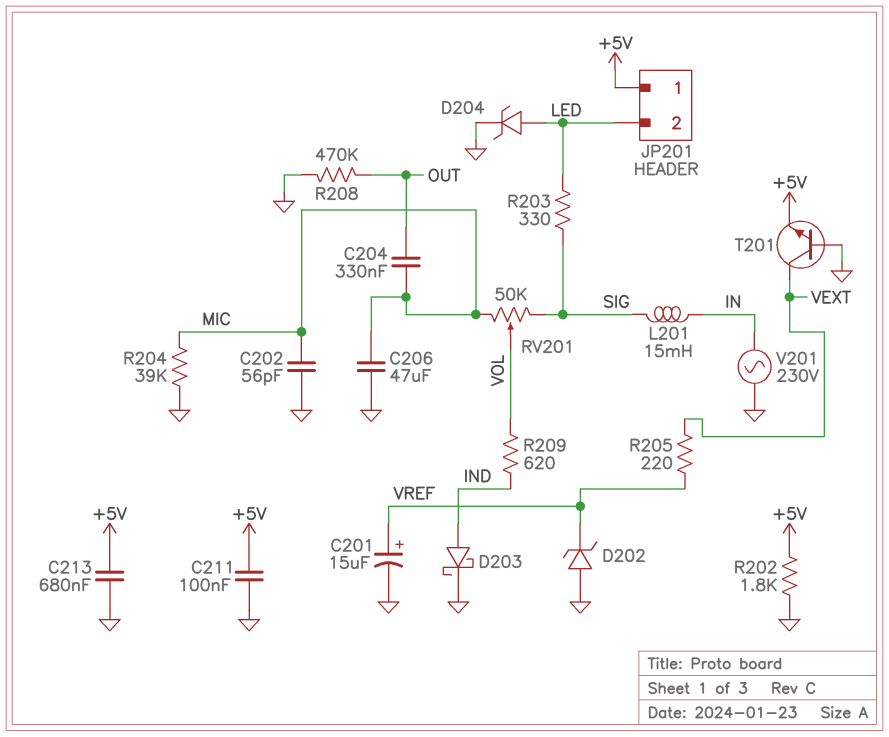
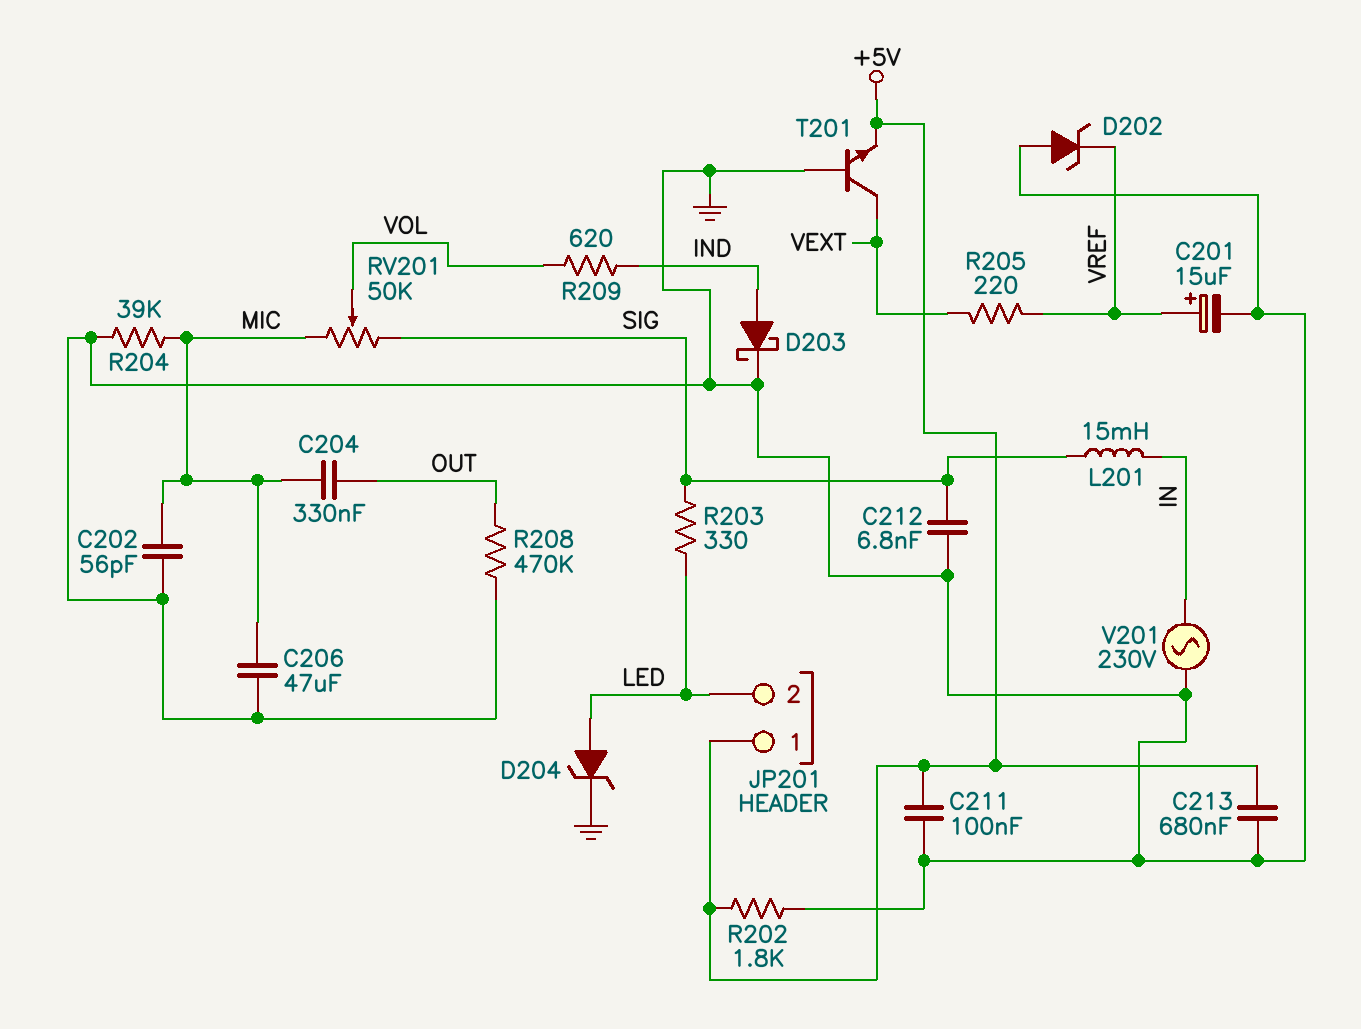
C212: none -> 6.8nF (GND, SIG)

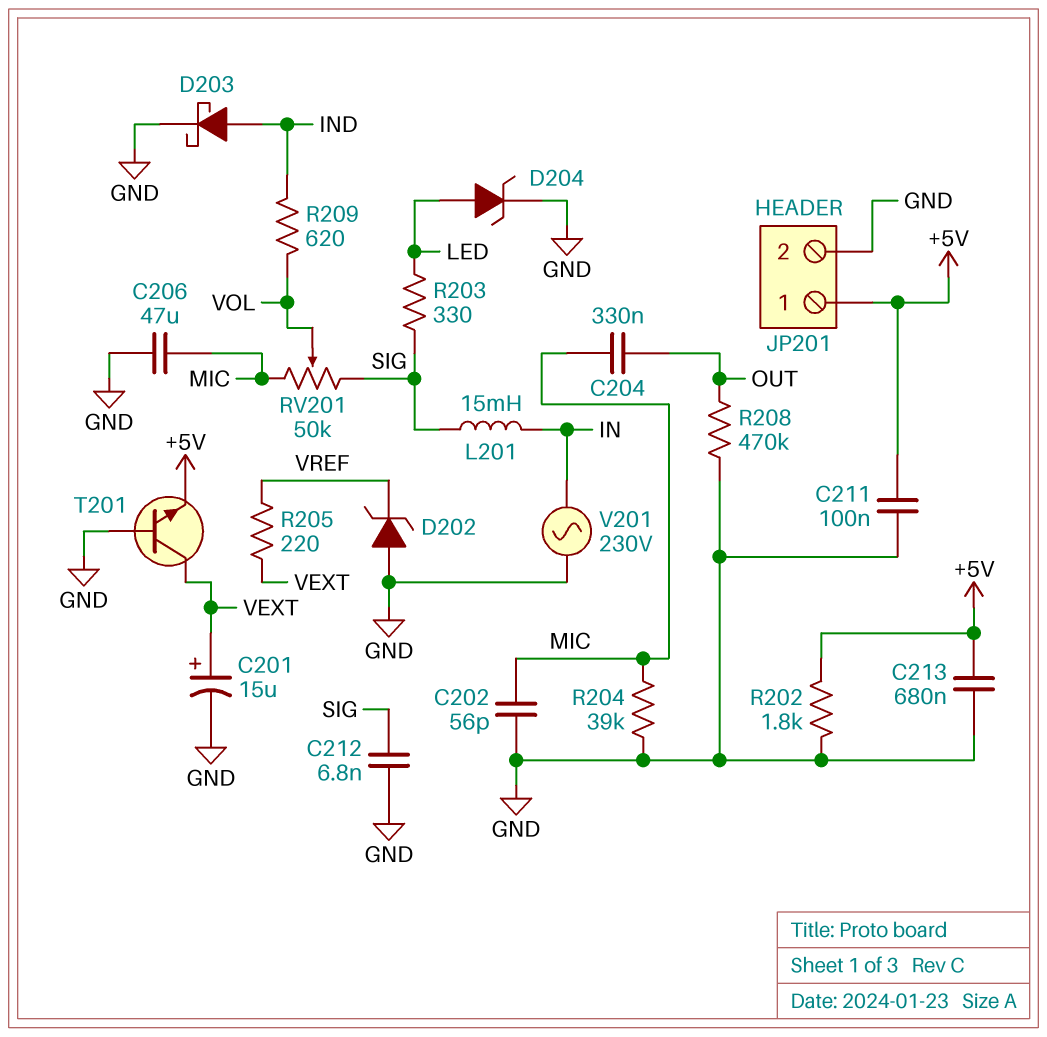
C201: 15uF (plus VREF, minus GND) -> 15uF (plus VEXT, minus GND)
JP201 pin 2: LED -> GND

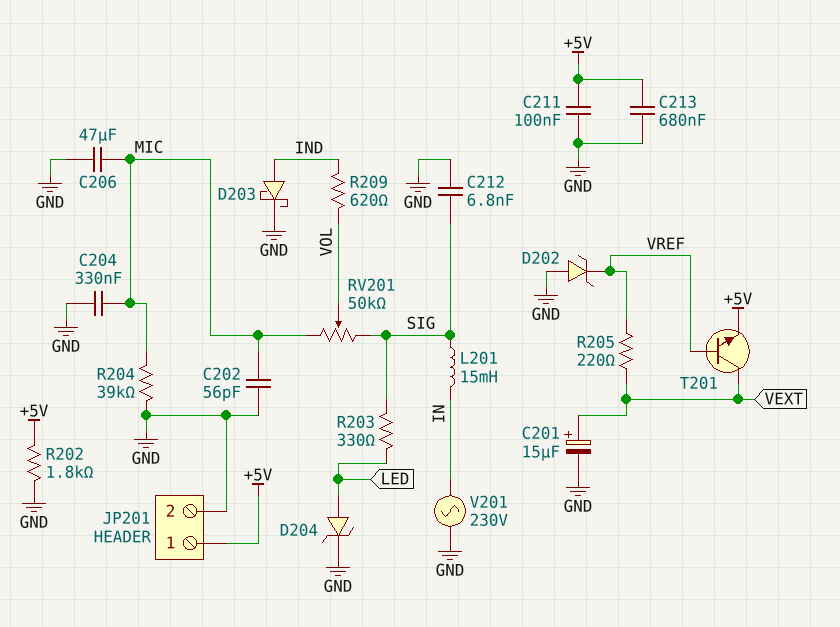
C204: 330nF (MIC, OUT) -> 330nF (GND, MIC)
R208: 470k (GND, OUT) -> none
T201: NPN (B GND, C VEXT, E +5V) -> NPN (B VREF, C VEXT, E +5V)

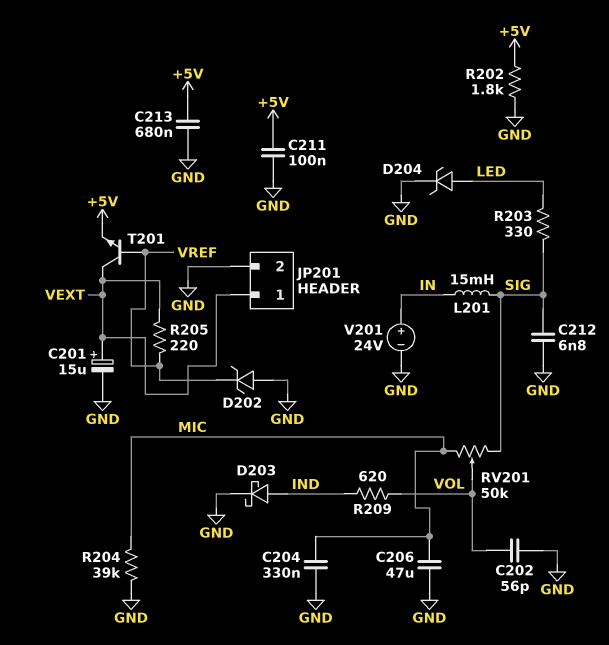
C202: 56pF (GND, MIC) -> 56pF (GND, VOL)
JP201 pin 1: +5V -> VEXT
V201: AC 230V (GND, IN) -> 24V (plus IN, minus GND)

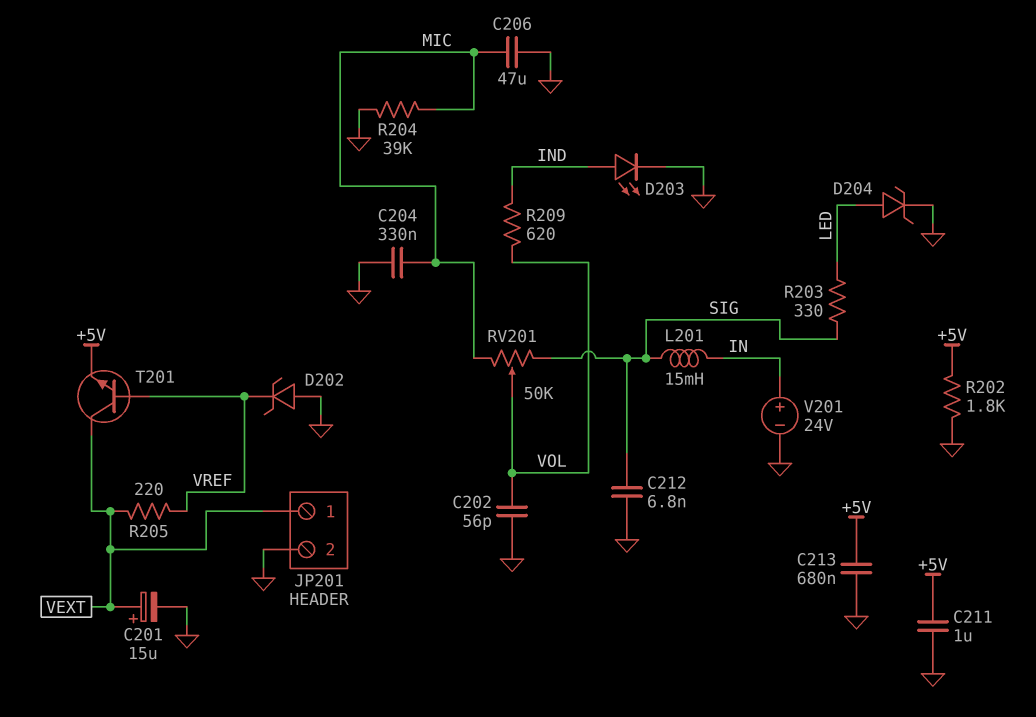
C211: 100nF (+5V, GND) -> 1uF (+5V, GND)
D203: schottky (A IND, K GND) -> LED (A IND, K GND)

